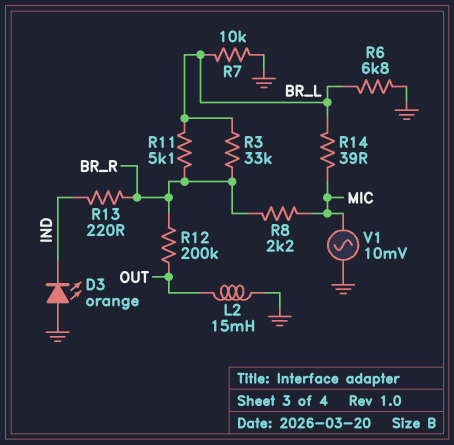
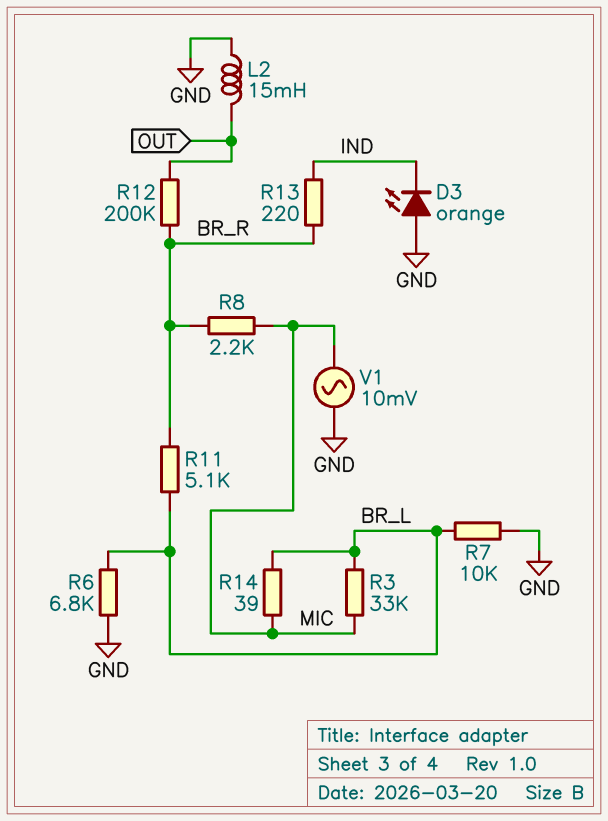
R3: 33k (BR_L, BR_R) -> 33k (BR_L, MIC)

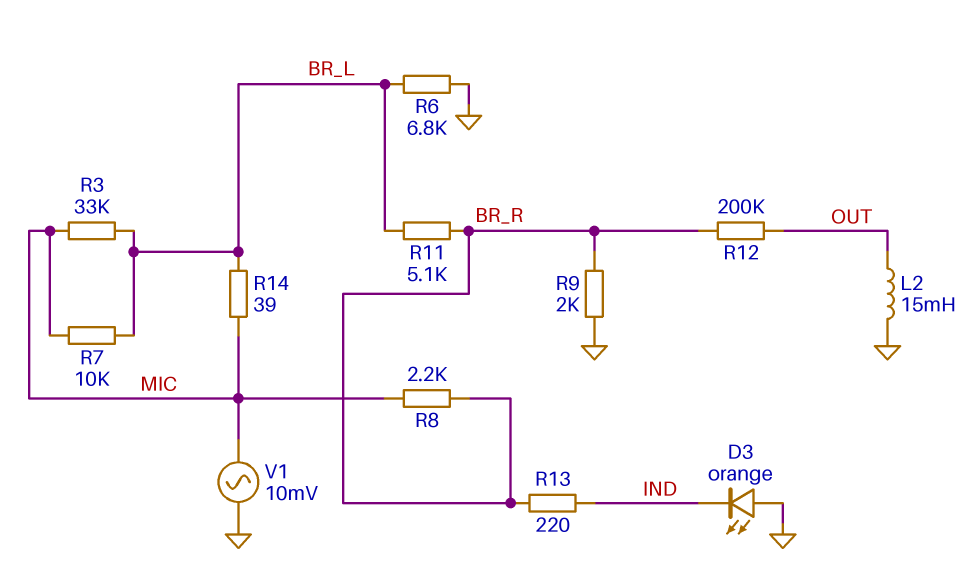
R7: 10k (BR_L, GND) -> 10k (BR_L, MIC)
R9: none -> 2k (BR_R, GND)

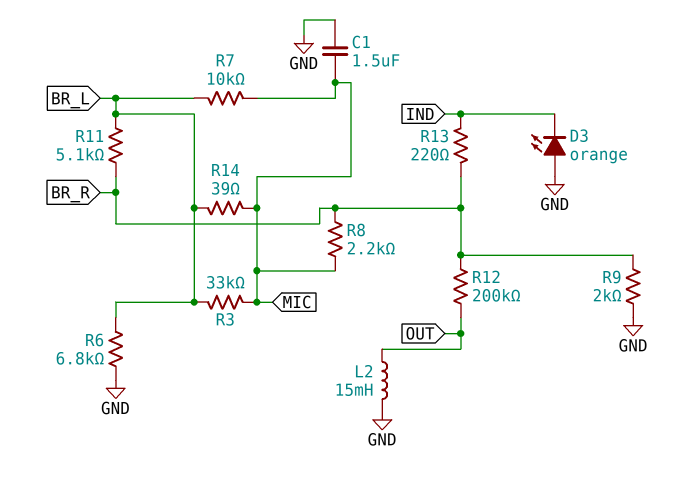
C1: none -> 1.5uF (GND, MIC)
V1: AC 10mV (GND, MIC) -> none

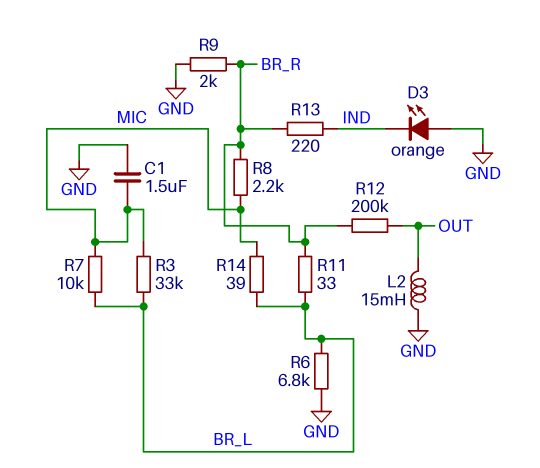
R11: 5.1k (BR_L, BR_R) -> 33 (BR_L, BR_R)

